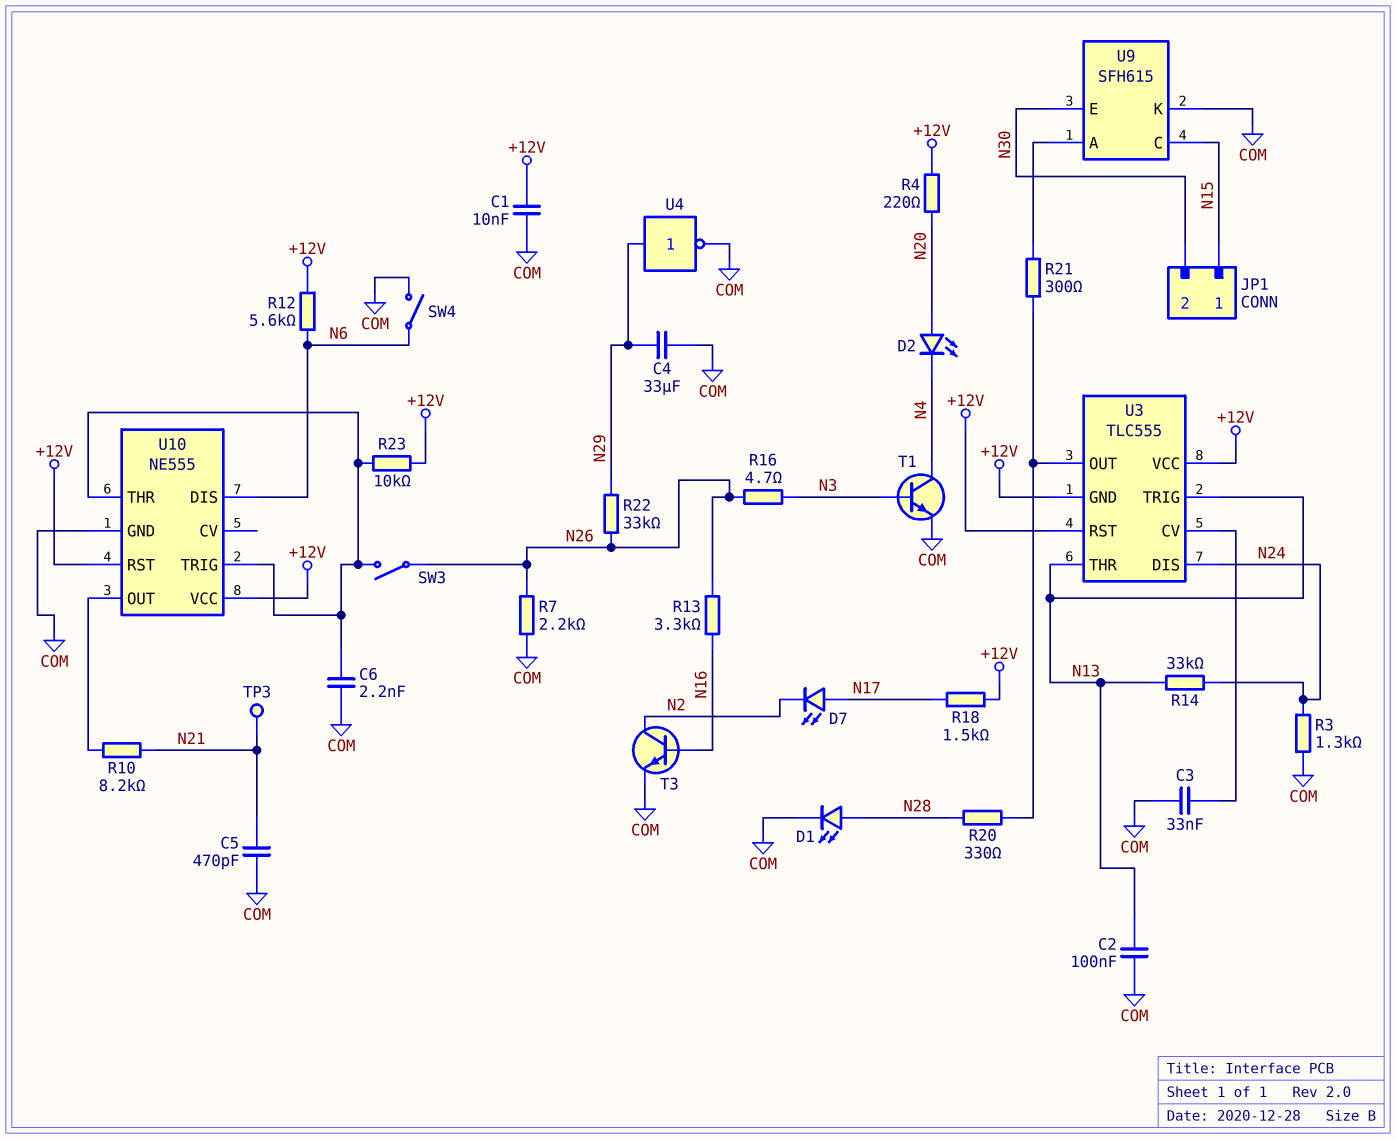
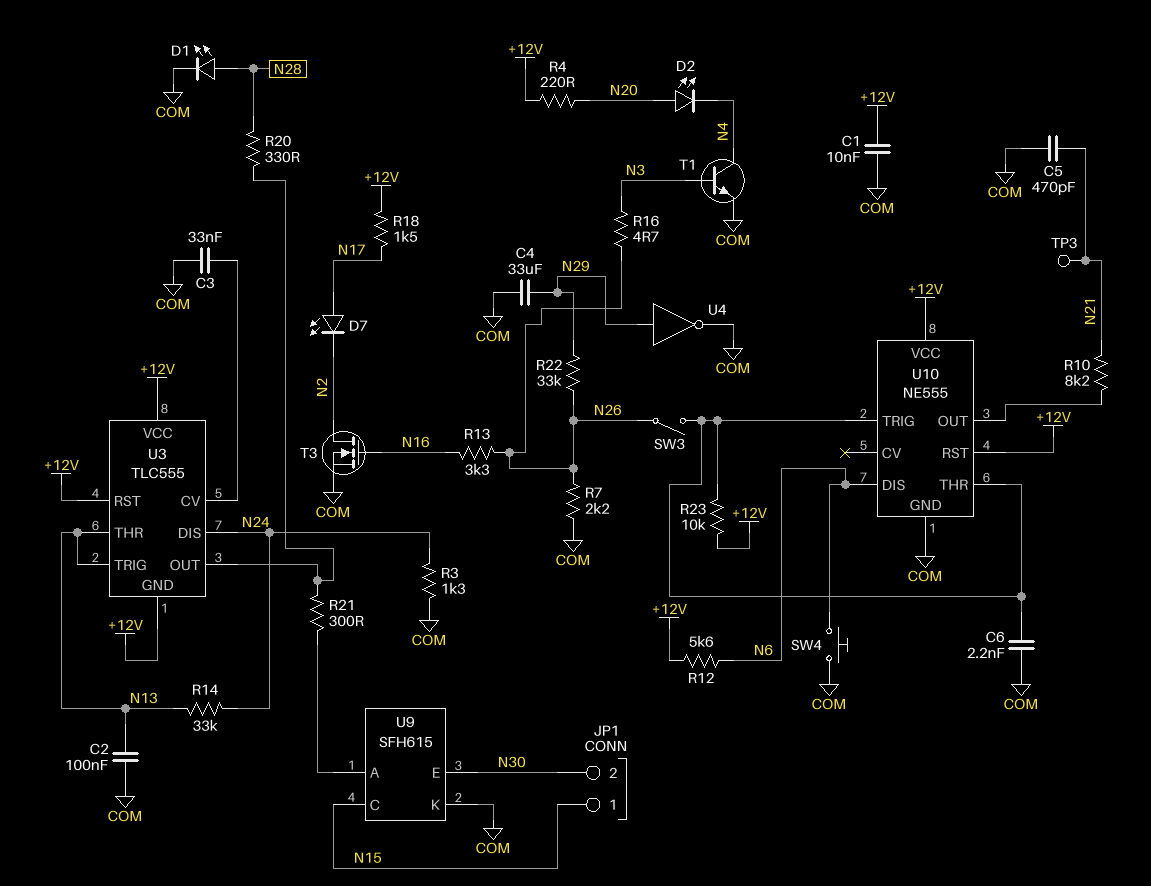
SW4: switch (COM, N6) -> button (COM, N6)
T3: NPN (B N16, C N2, E COM) -> NMOS (G N16, D N2, S COM)

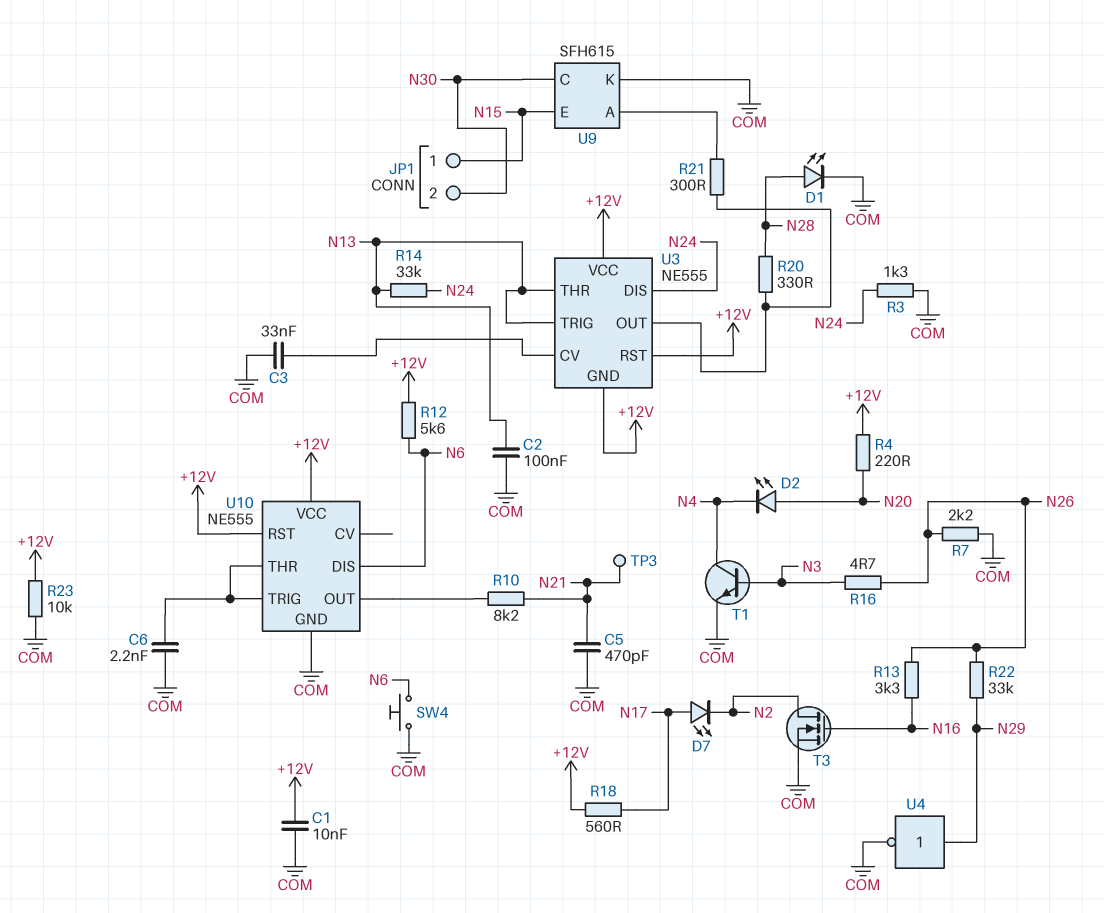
C4: 33uF (COM, N29) -> none
R18: 1.5k (+12V, N17) -> 560 (+12V, N17)
R23: 10k (+12V, U10/THR) -> 10k (+12V, COM)
SW3: switch (N26, U10/THR) -> none
U3: TLC555 -> NE555
U9 pin C: N15 -> N30
U9 pin E: N30 -> N15

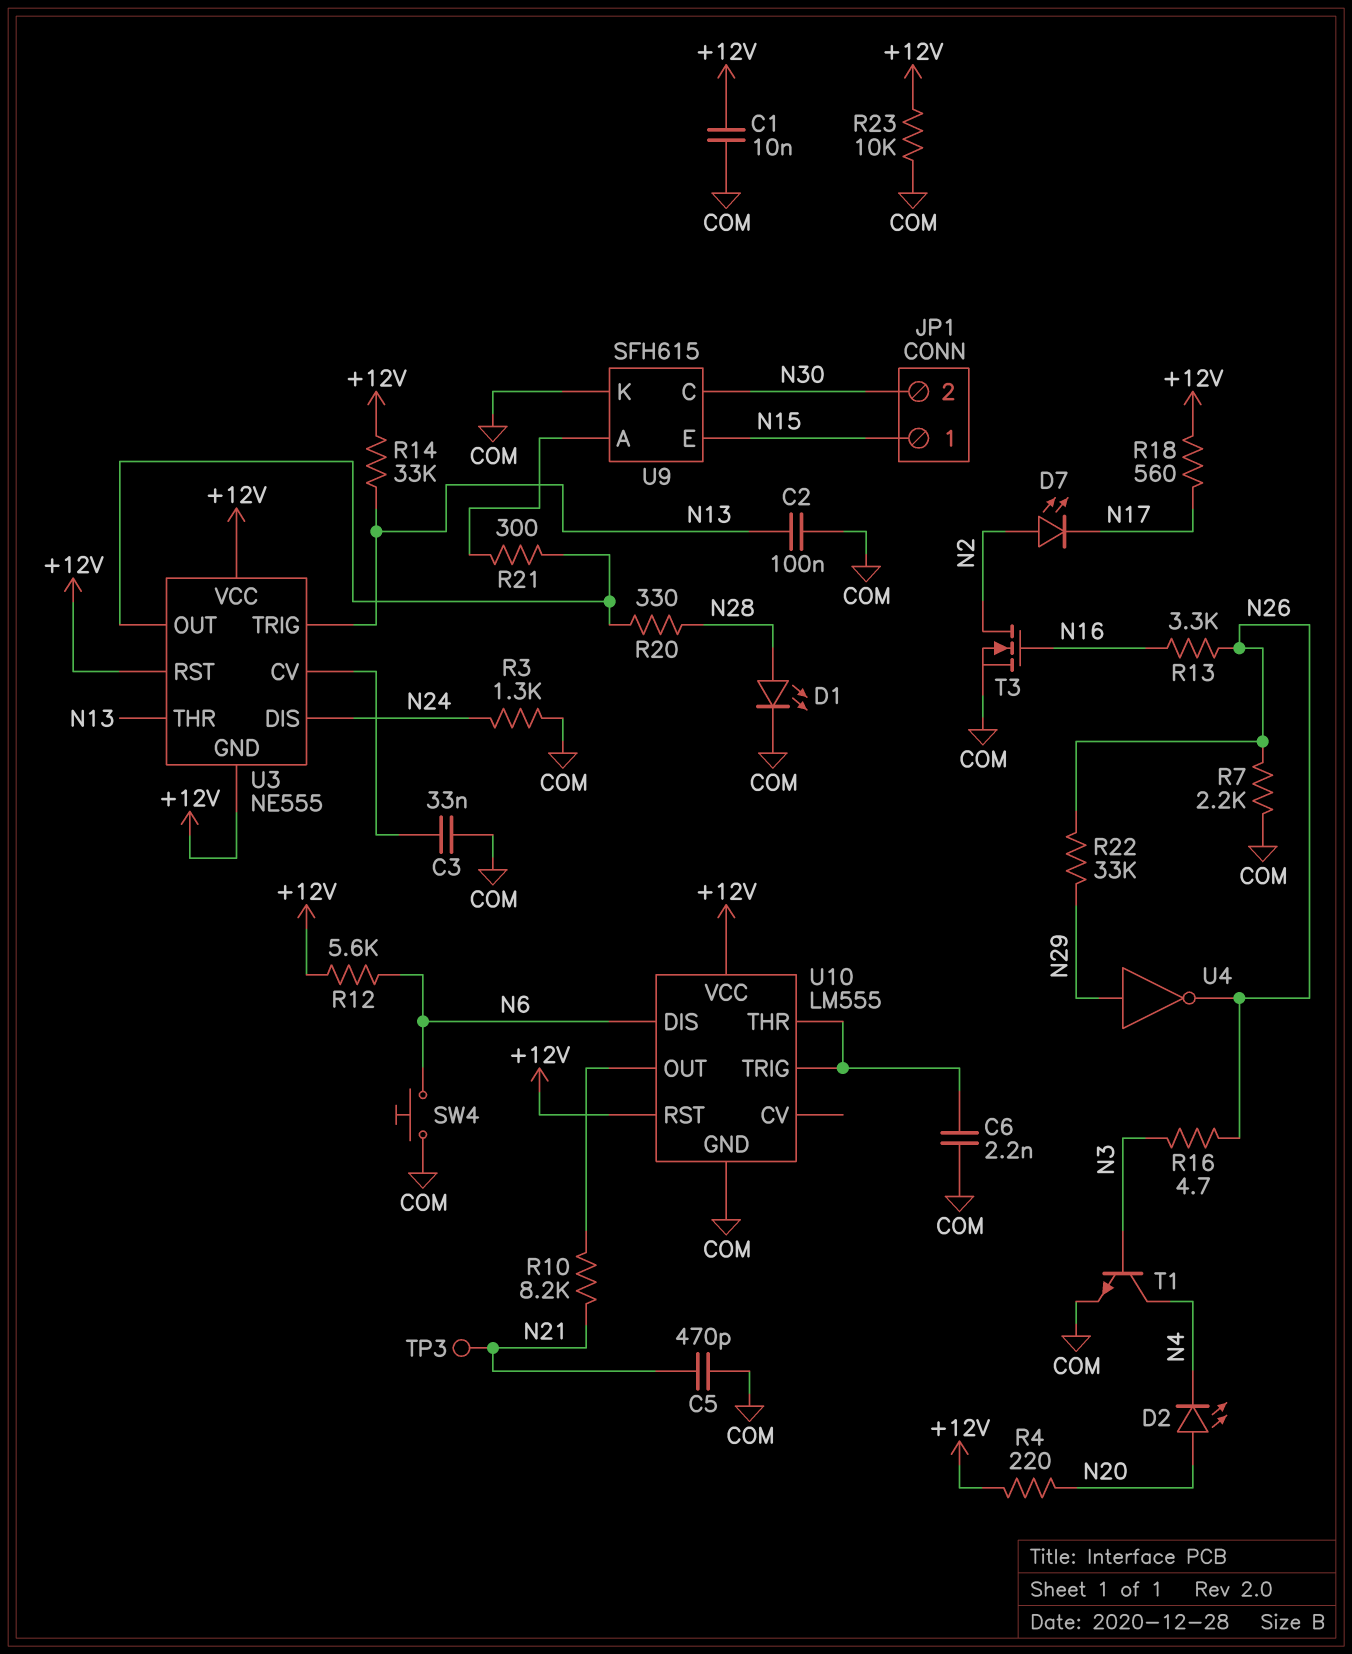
D7: LED (A N17, K N2) -> LED (A N2, K N17)
R14: 33k (N13, N24) -> 33k (+12V, N13)
U4: NOT (in N29, out COM) -> NOT (in N29, out N26)
U10: NE555 -> LM555

